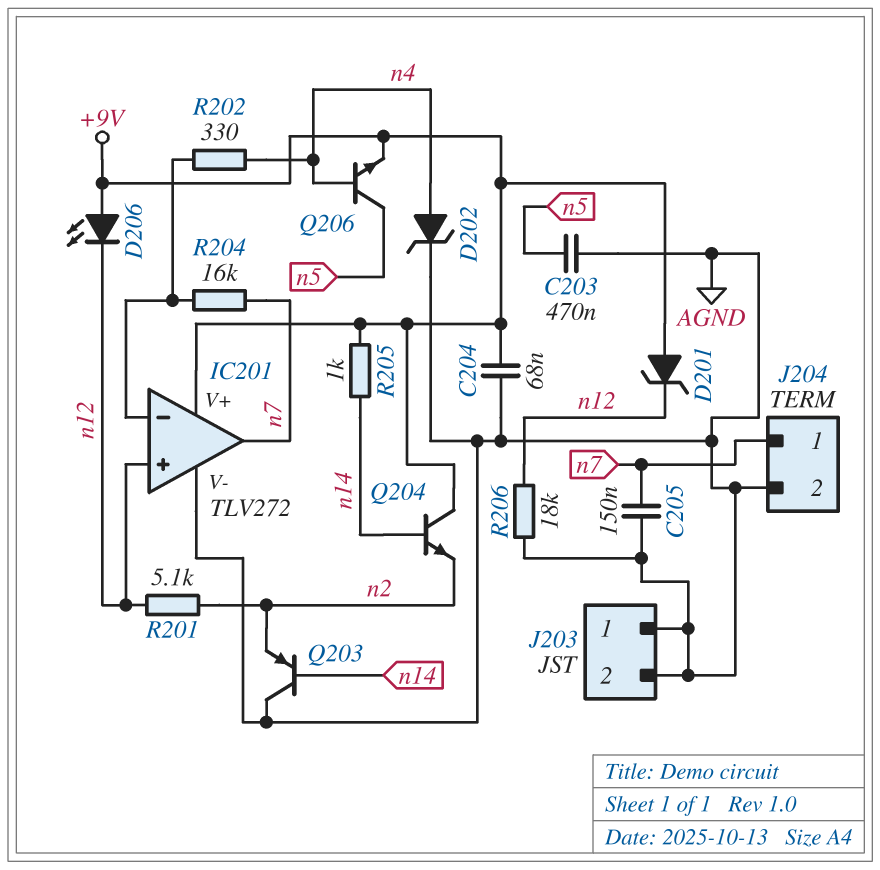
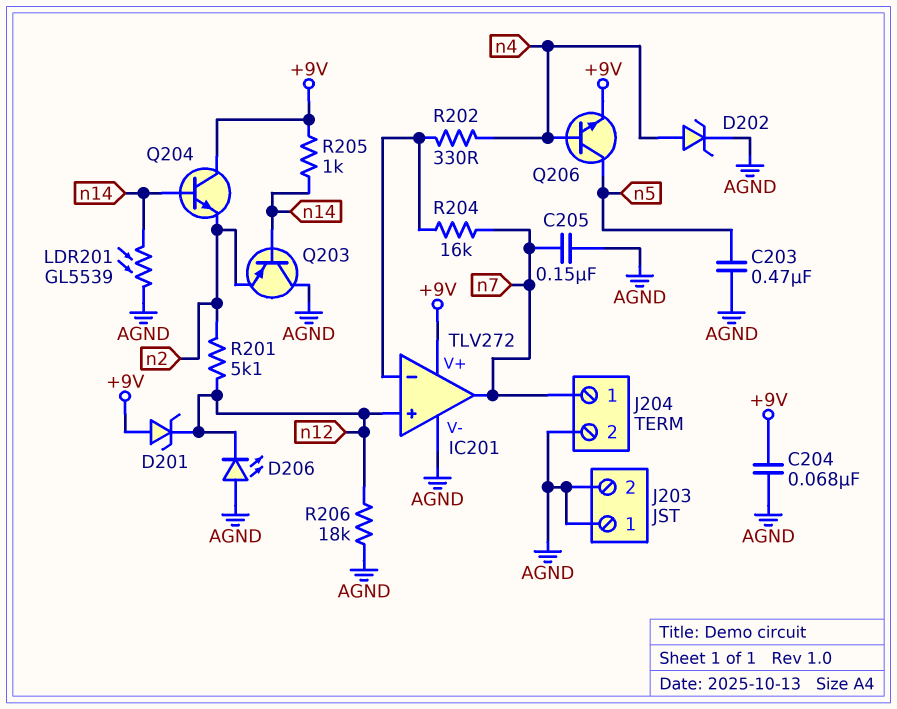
D206: LED (A +9V, K n12) -> LED (A AGND, K n12)
LDR201: none -> GL5539 (AGND, n14)

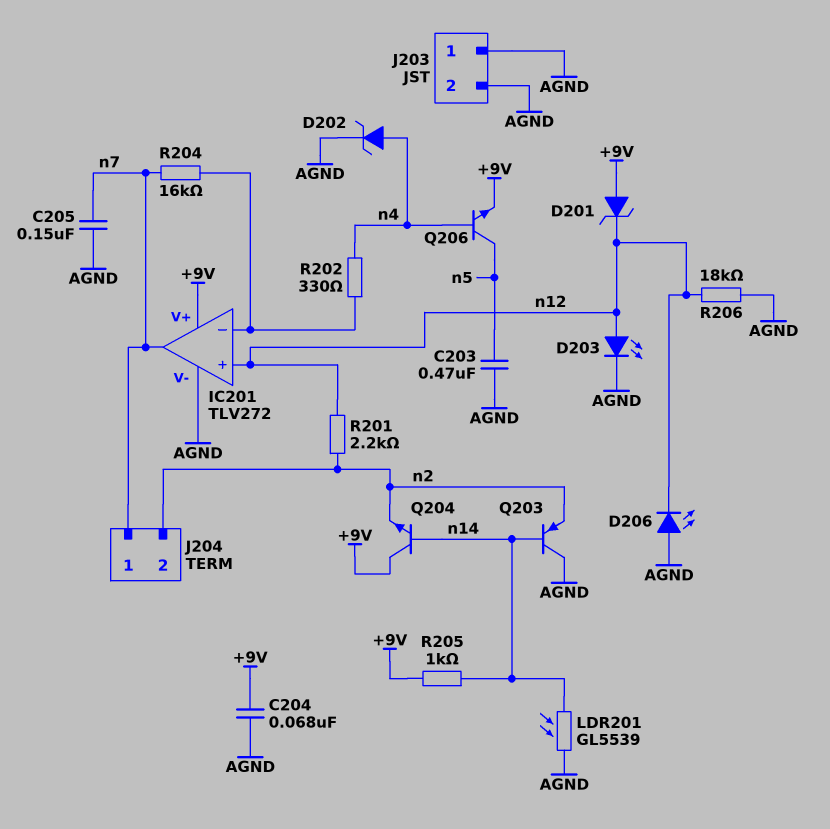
D203: none -> LED (A n12, K AGND)
J204 pin 2: AGND -> n2
R201: 5.1k (n2, n12) -> 2.2k (n2, n12)

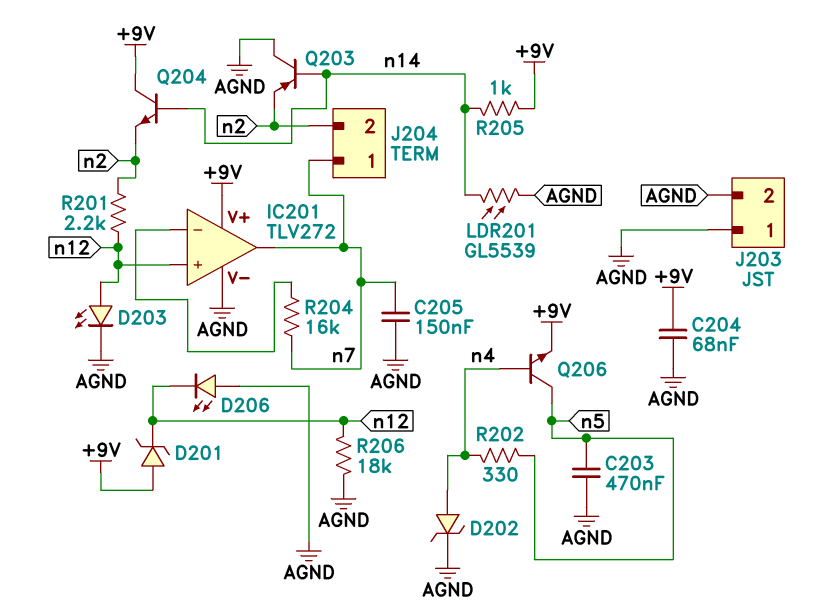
R202: 330 (IC201/in-, n4) -> 330 (n4, n5)

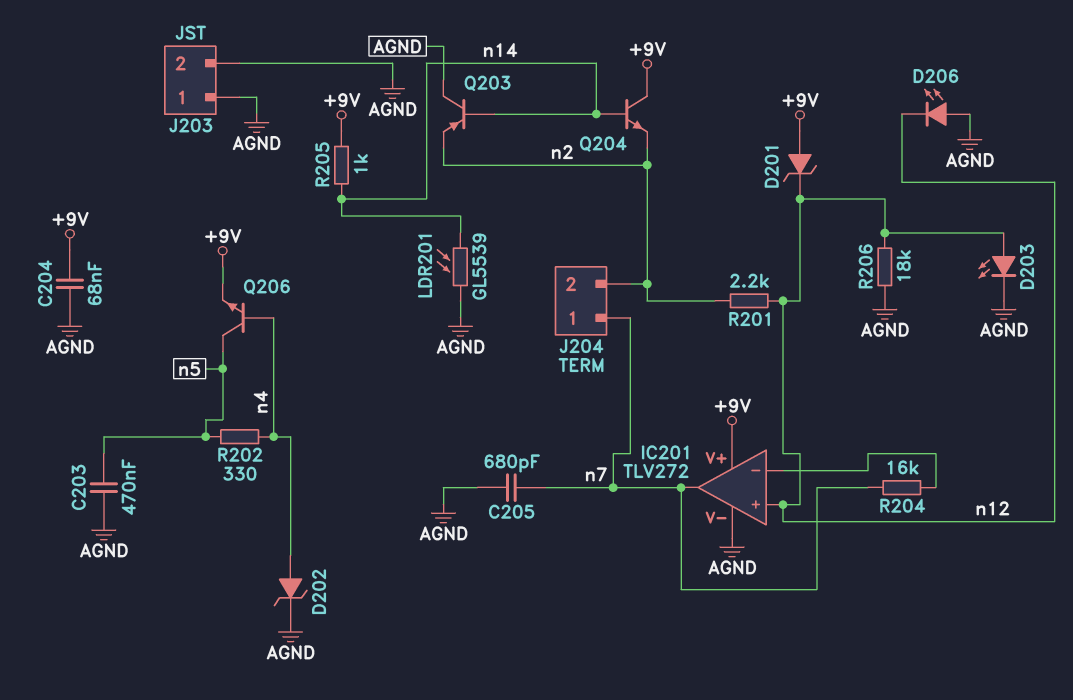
C205: 150nF (AGND, n7) -> 680pF (AGND, n7)

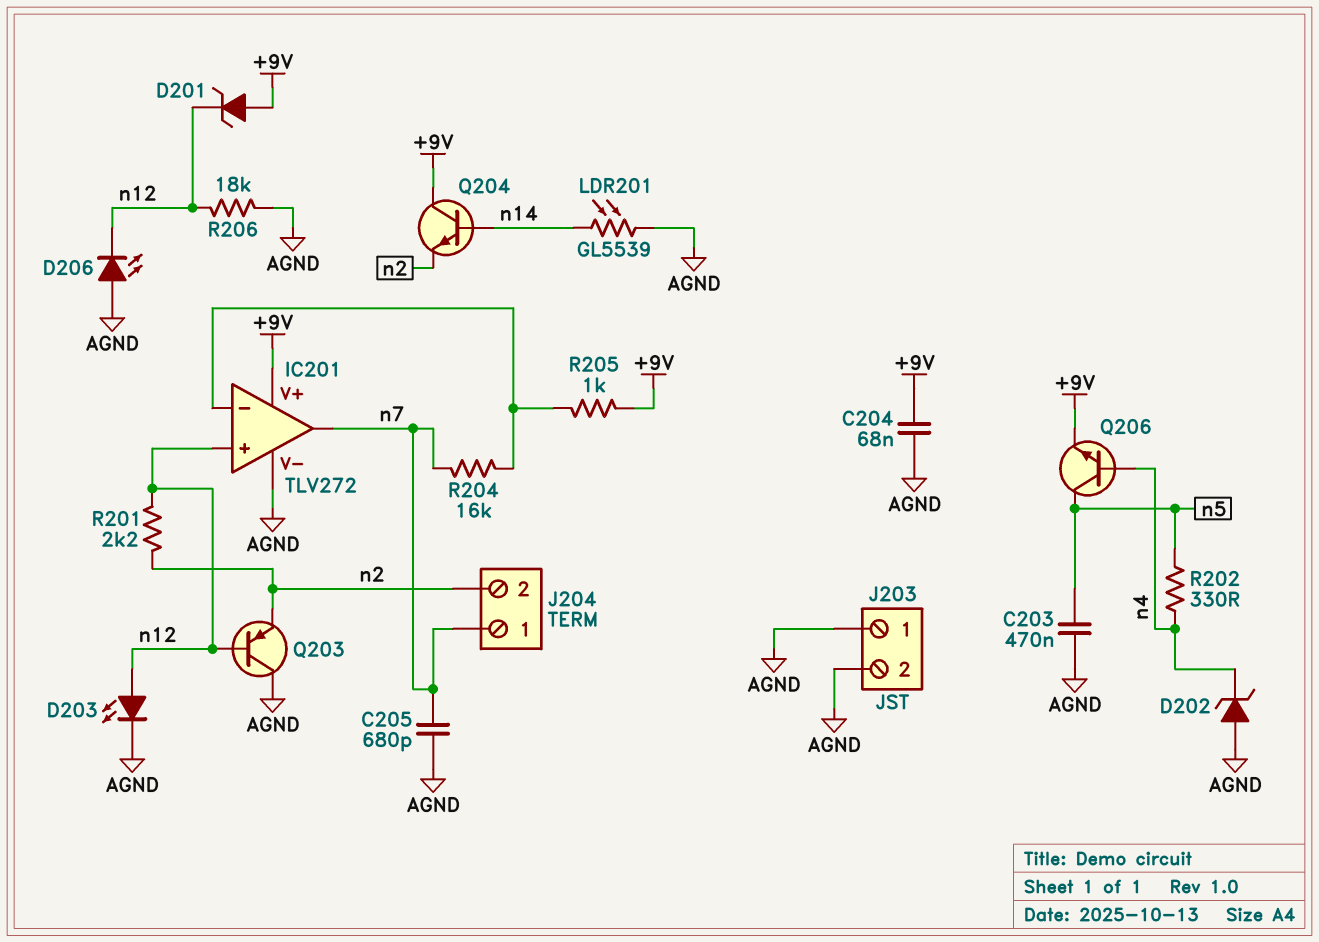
D202: zener (A n4, K AGND) -> zener (A AGND, K n4)
Q203: PNP (B n14, C AGND, E n2) -> PNP (B n12, C AGND, E n2)
R205: 1k (+9V, n14) -> 1k (+9V, IC201/in-)

